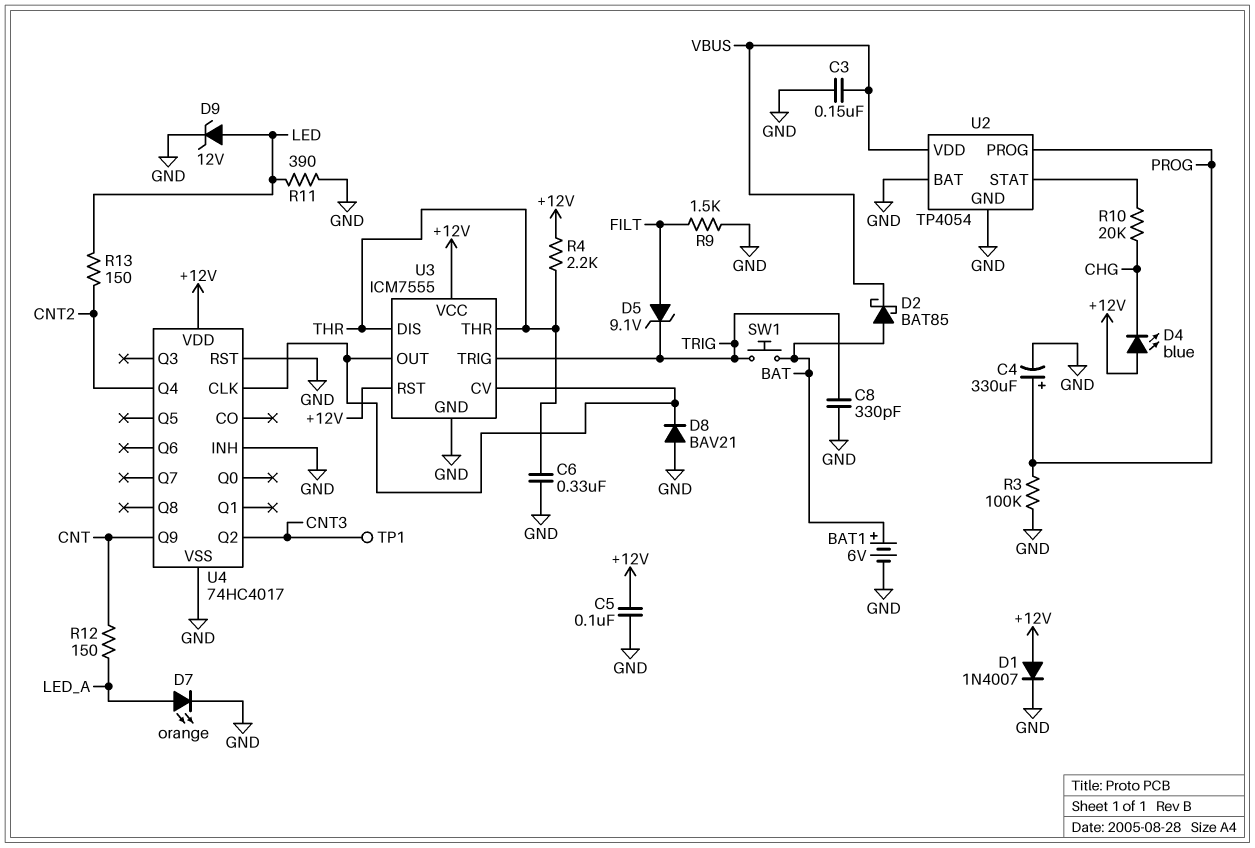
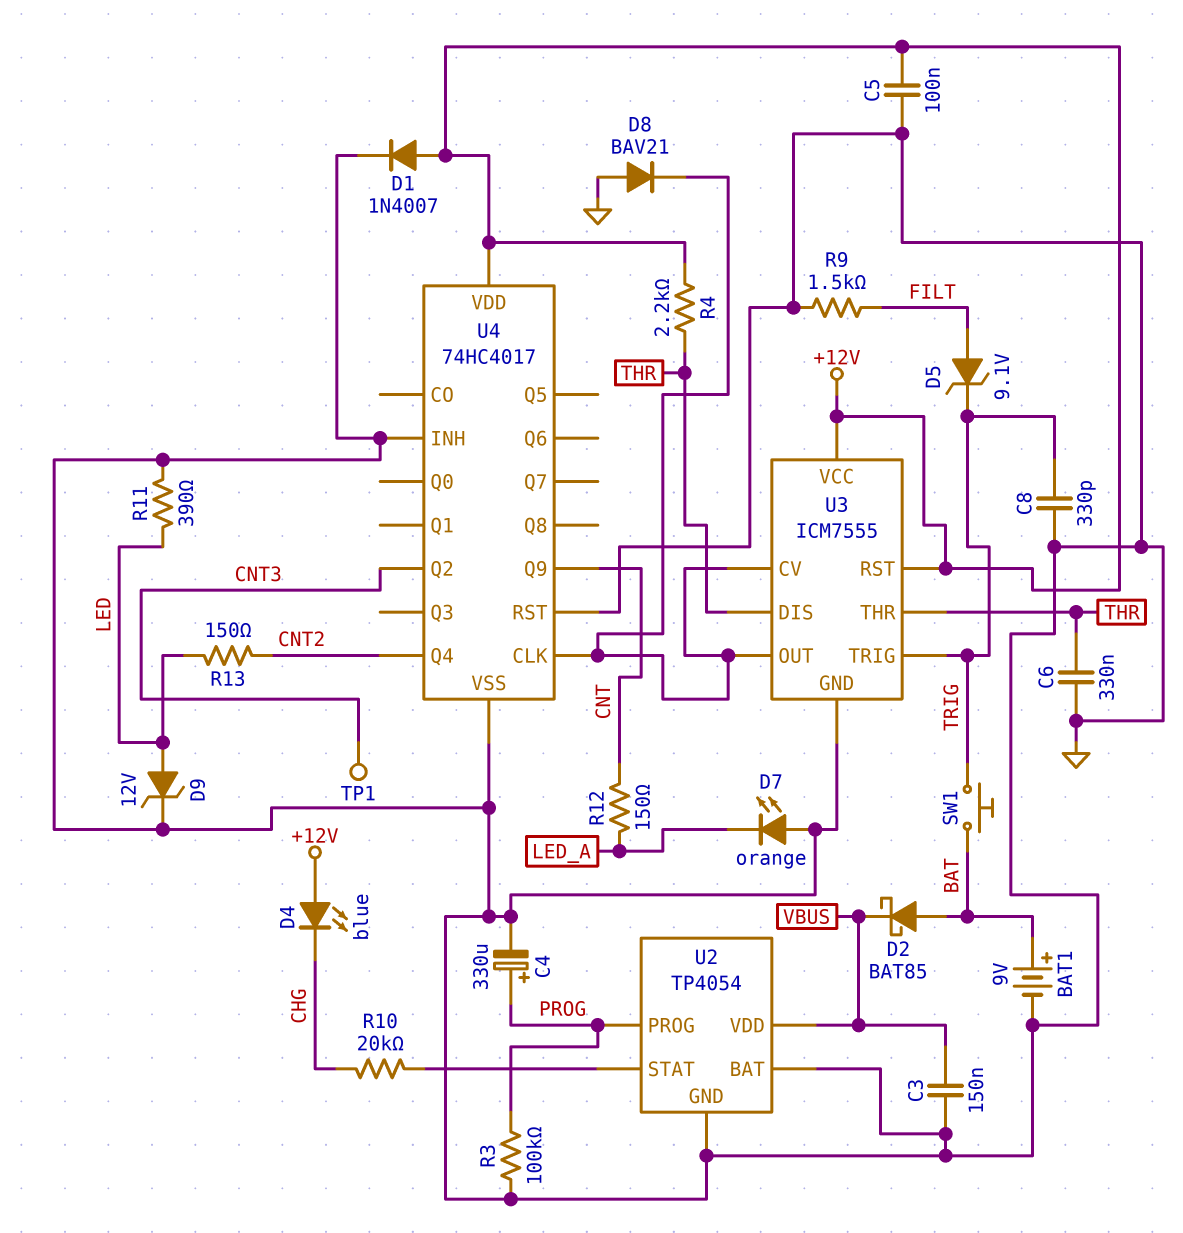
BAT1: 6V (plus BAT, minus GND) -> 9V (plus BAT, minus GND)
D7: LED orange (A LED_A, K GND) -> LED orange (A GND, K LED_A)

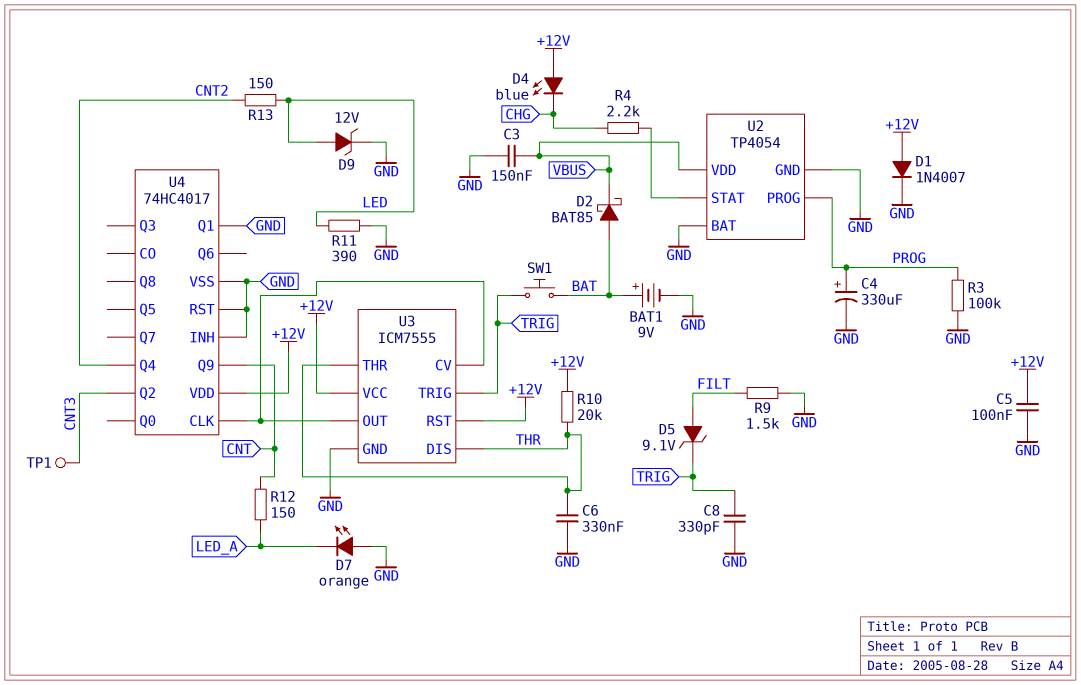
D8: diode BAV21 (A GND, K U3/CV) -> none
R4: 2.2k (+12V, THR) -> 2.2k (CHG, U2/STAT)
R10: 20k (CHG, U2/STAT) -> 20k (+12V, THR)
U4 pin Q1: none -> GND

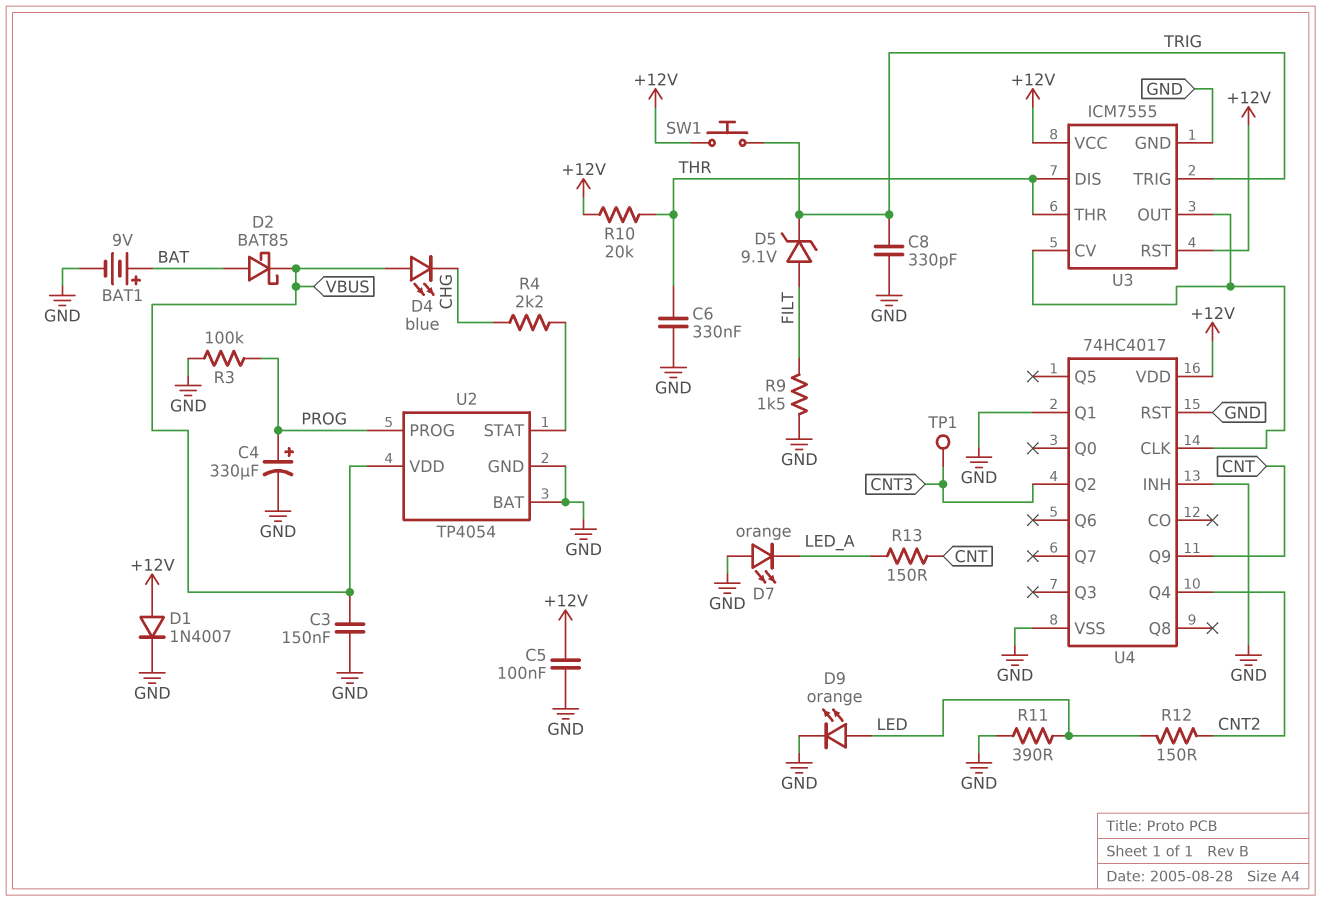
D4: LED blue (A +12V, K CHG) -> LED blue (A VBUS, K CHG)
D9: zener 12V (A LED, K GND) -> LED orange (A LED, K GND)
R12: 150 (CNT, LED_A) -> 150 (CNT2, LED)
R13: 150 (CNT2, LED) -> 150 (CNT, LED_A)
SW1: button (BAT, TRIG) -> button (+12V, TRIG)

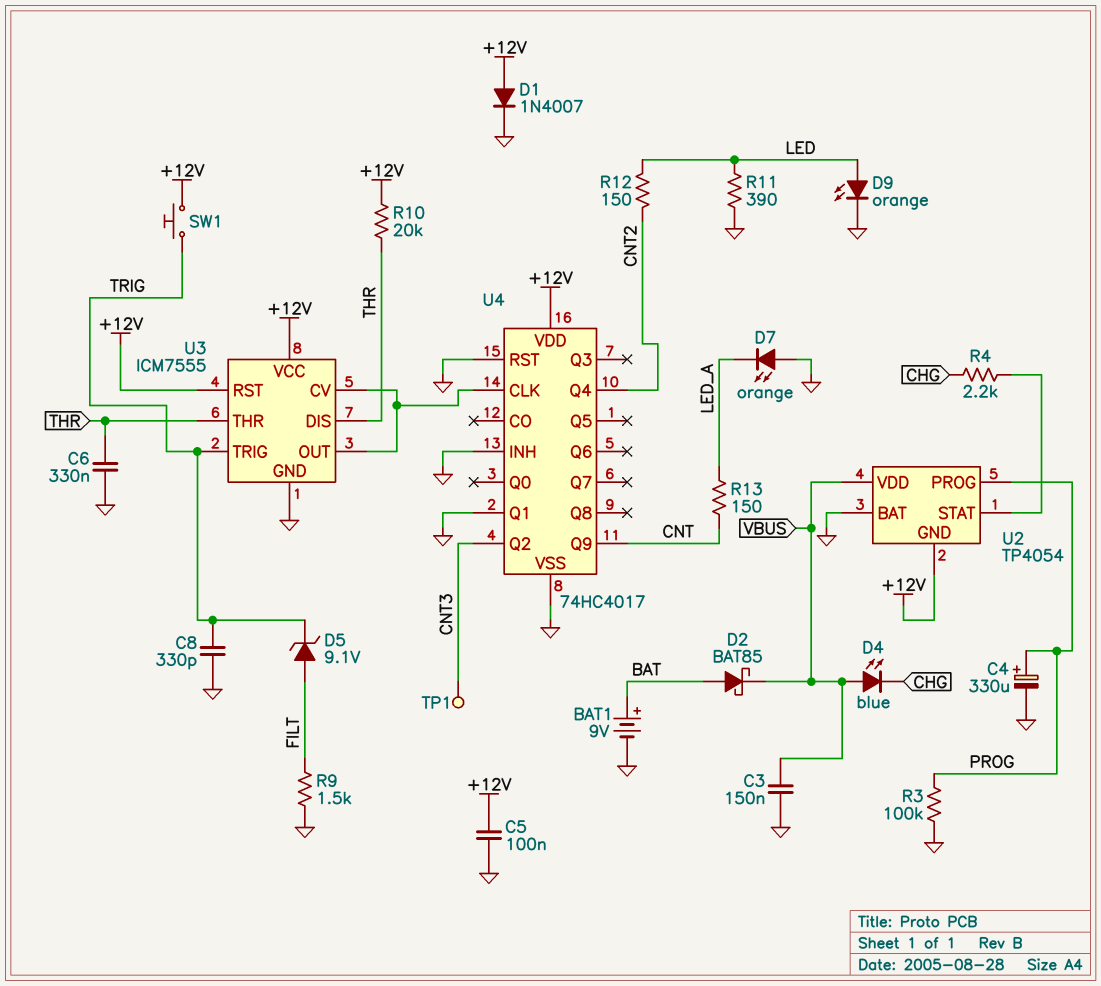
U2 pin GND: GND -> +12V

